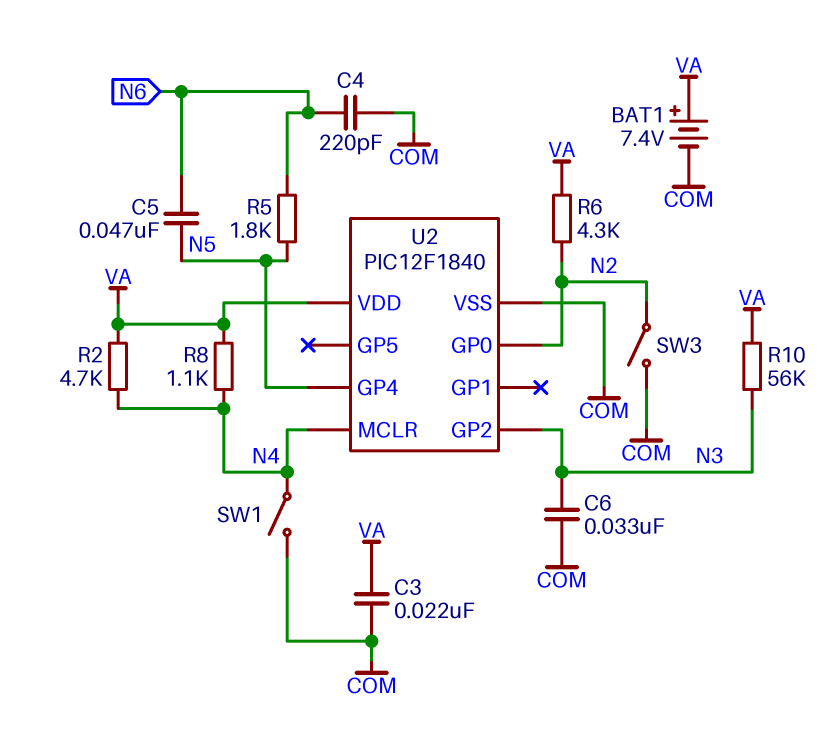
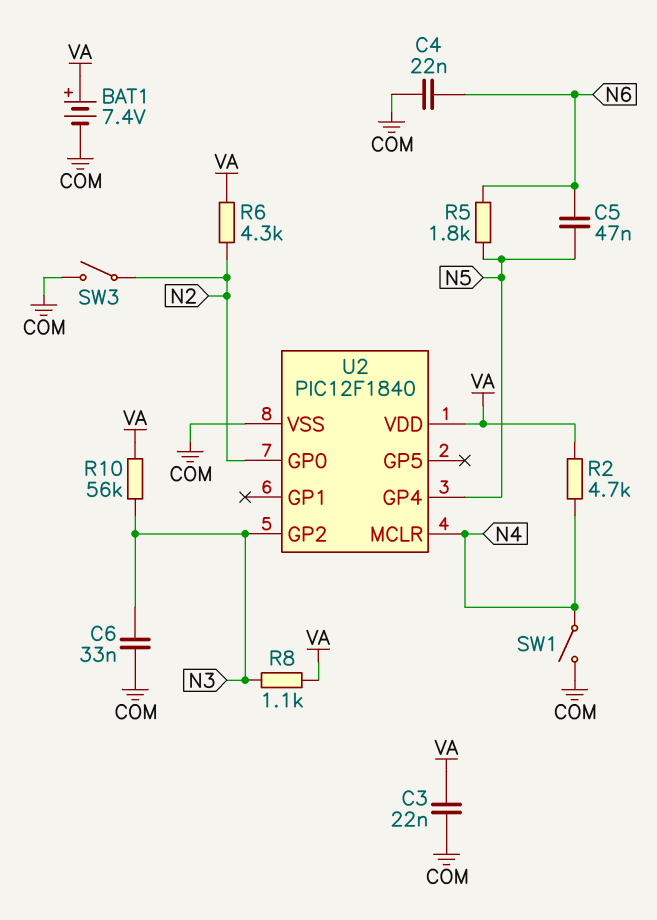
C4: 220pF (COM, N6) -> 22nF (COM, N6)
R8: 1.1k (N4, VA) -> 1.1k (N3, VA)

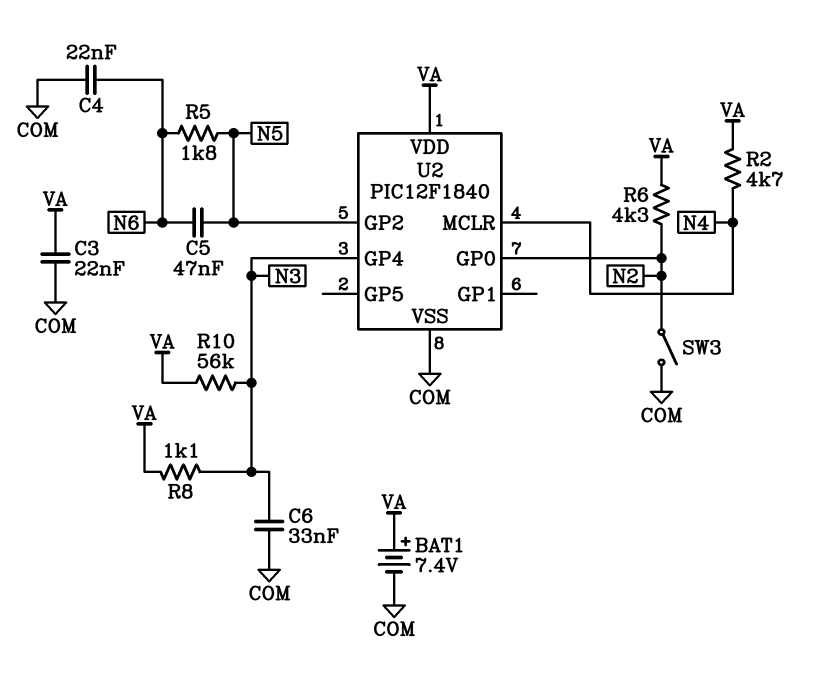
SW1: switch (COM, N4) -> none
U2 pin GP2: N3 -> N5
U2 pin GP4: N5 -> N3

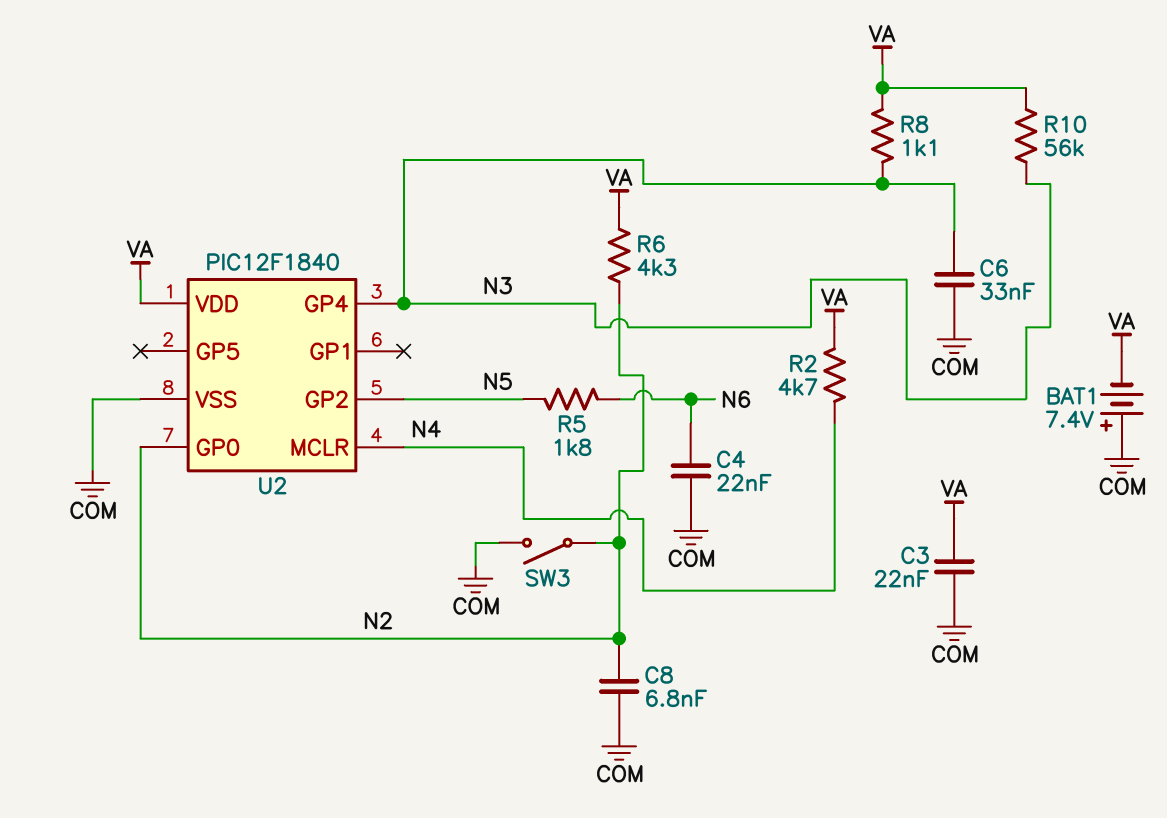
BAT1: 7.4V (plus VA, minus COM) -> 7.4V (plus COM, minus VA)
C5: 47nF (N5, N6) -> none
C8: none -> 6.8nF (COM, N2)

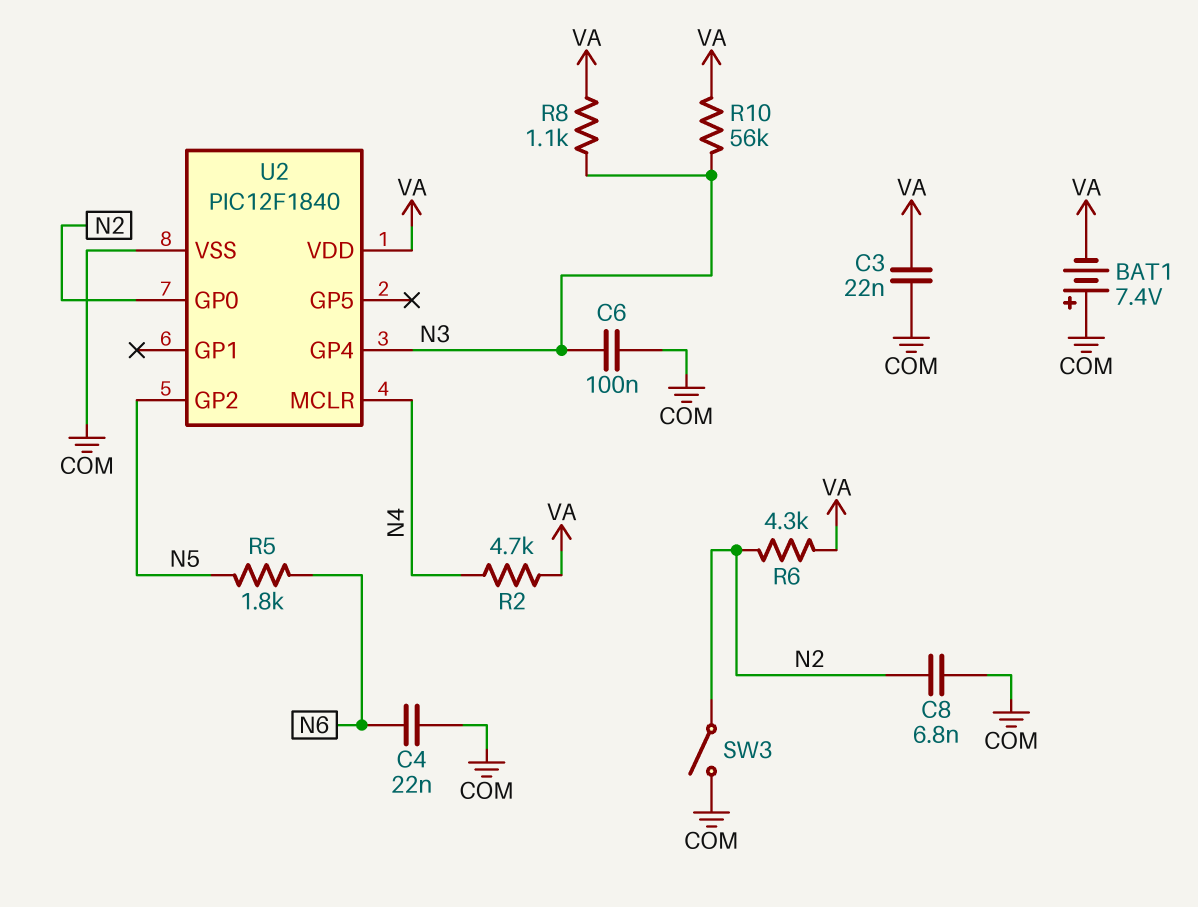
C6: 33nF (COM, N3) -> 100nF (COM, N3)

